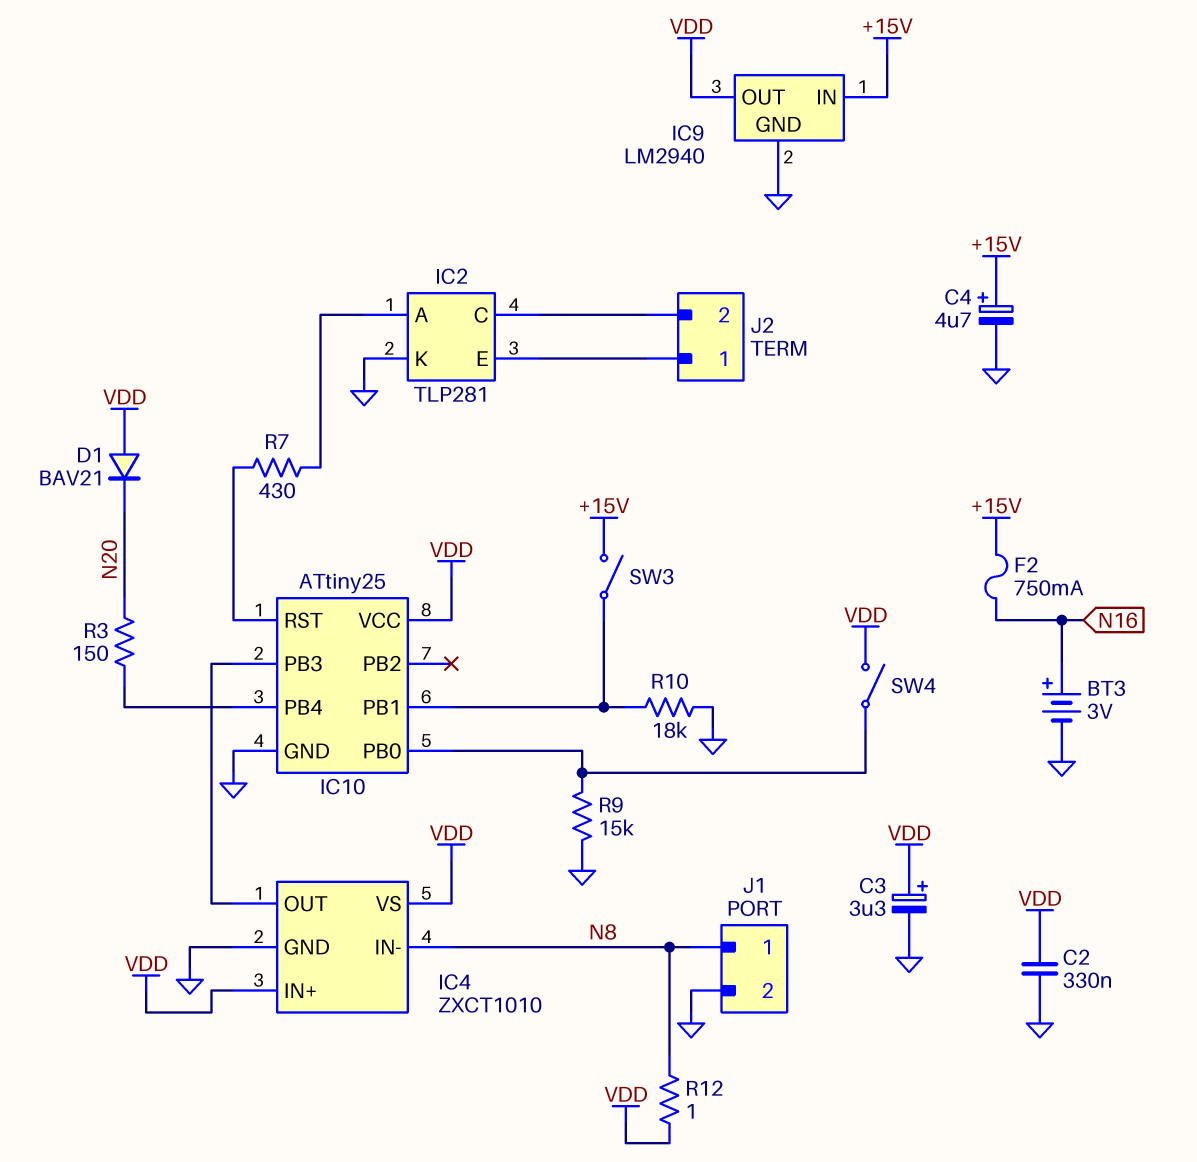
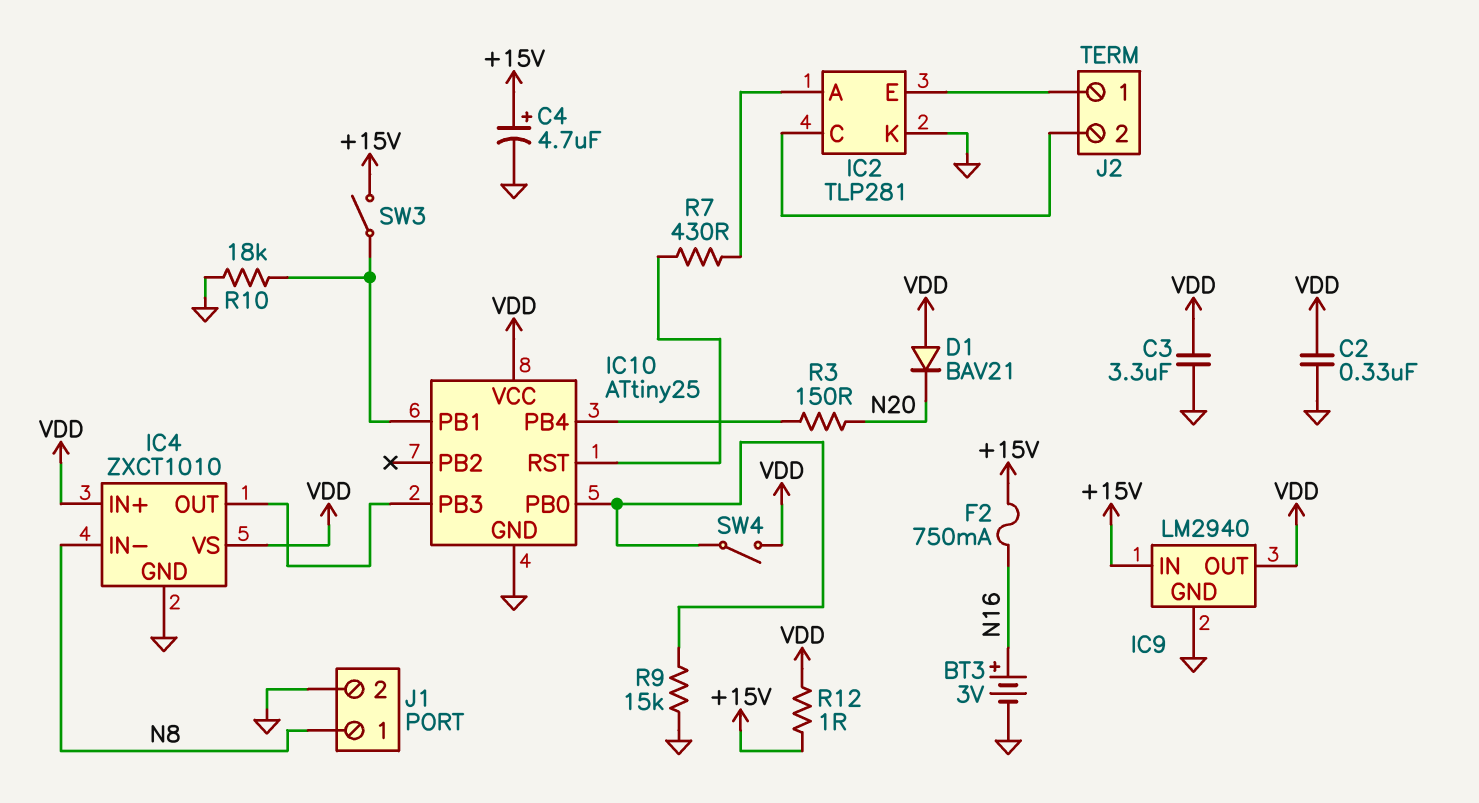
C3: 3.3uF (plus VDD, minus GND) -> 3.3uF (GND, VDD)
R12: 1 (N8, VDD) -> 1 (+15V, VDD)

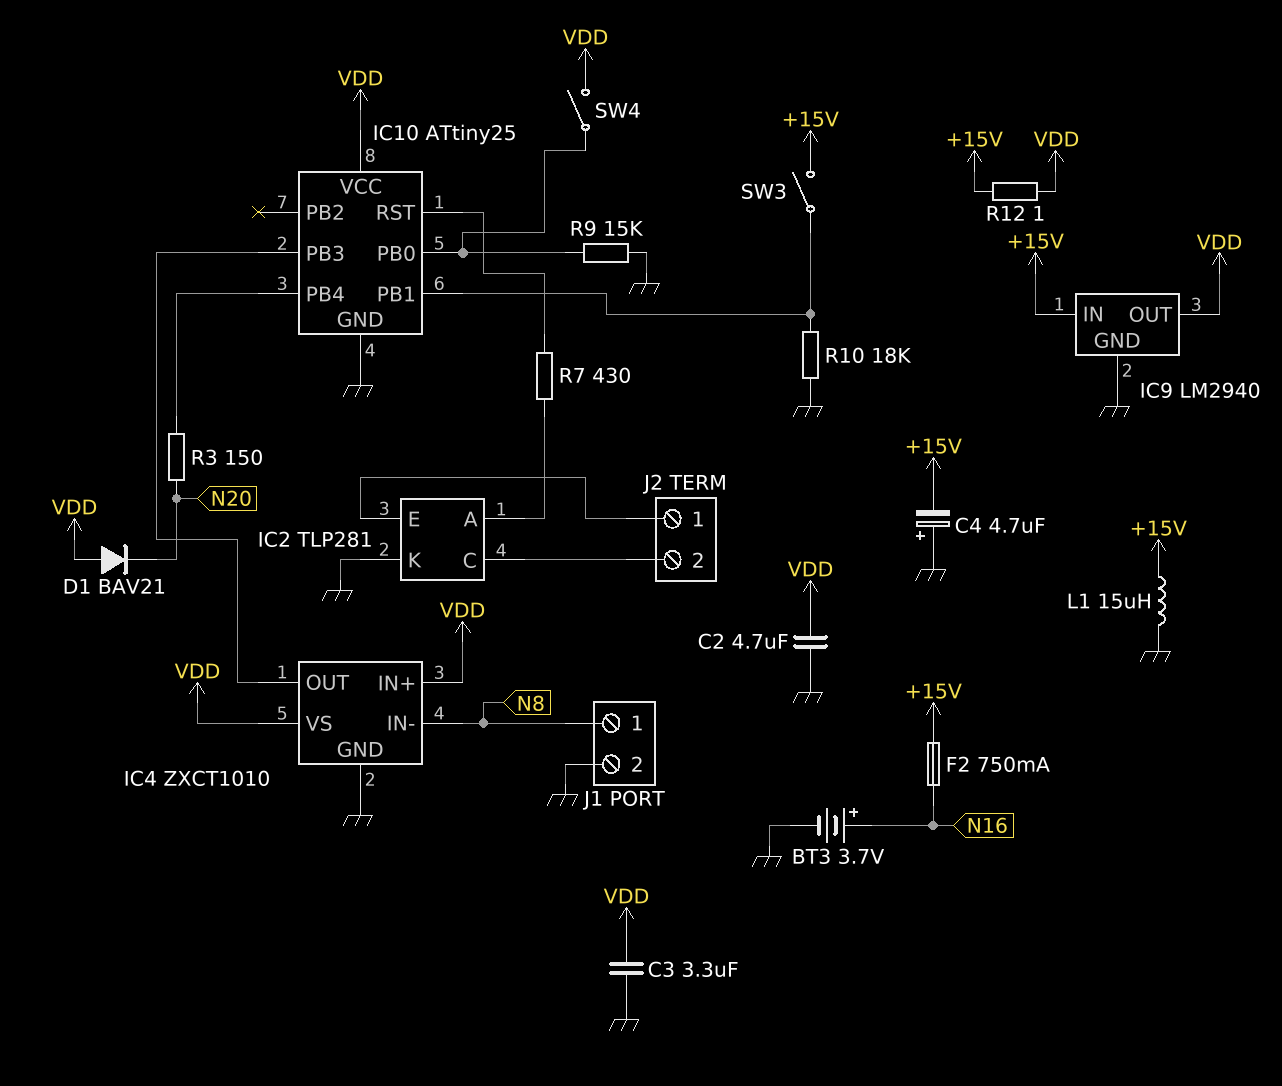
BT3: 3V (plus N16, minus GND) -> 3.7V (plus N16, minus GND)
C2: 330nF (GND, VDD) -> 4.7uF (GND, VDD)
C4: 4.7uF (plus +15V, minus GND) -> 4.7uF (plus GND, minus +15V)
L1: none -> 15uH (+15V, GND)

